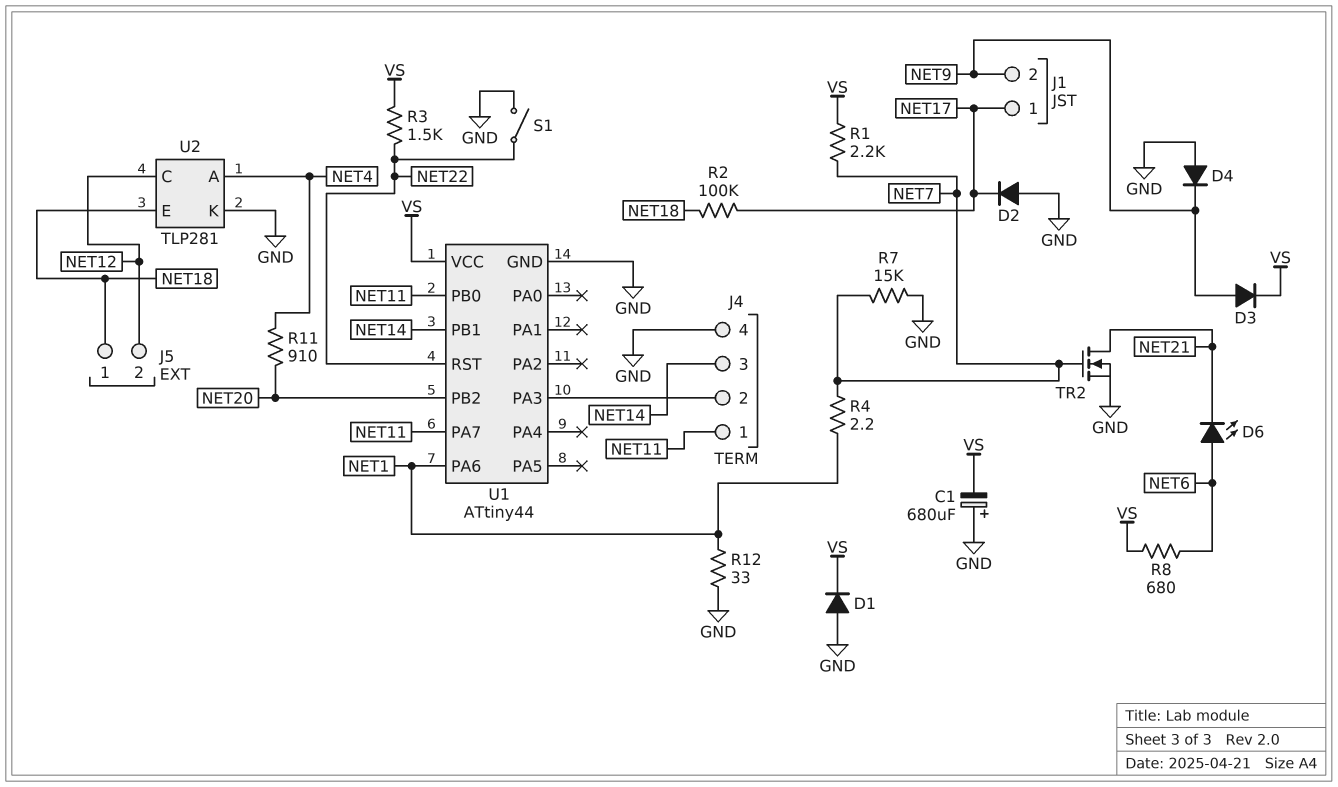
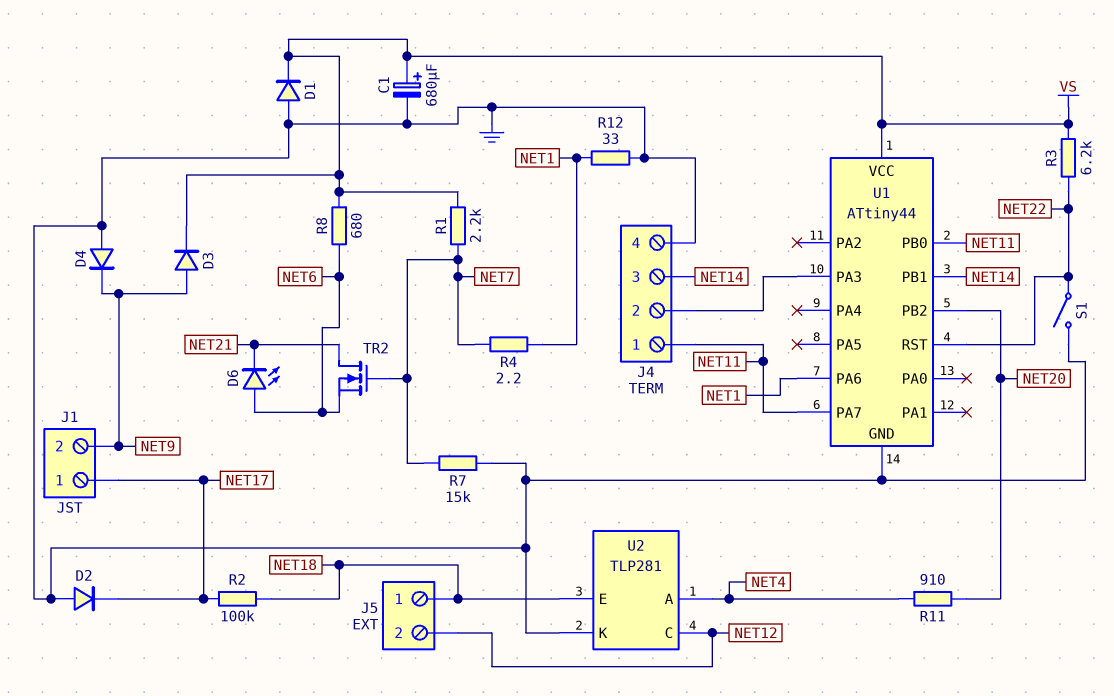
C1: 680uF (plus GND, minus VS) -> 680uF (plus VS, minus GND)
R3: 1.5k (NET22, VS) -> 6.2k (NET22, VS)
TR2: NMOS (G NET7, D NET21, S GND) -> NMOS (G NET7, D NET21, S NET6)

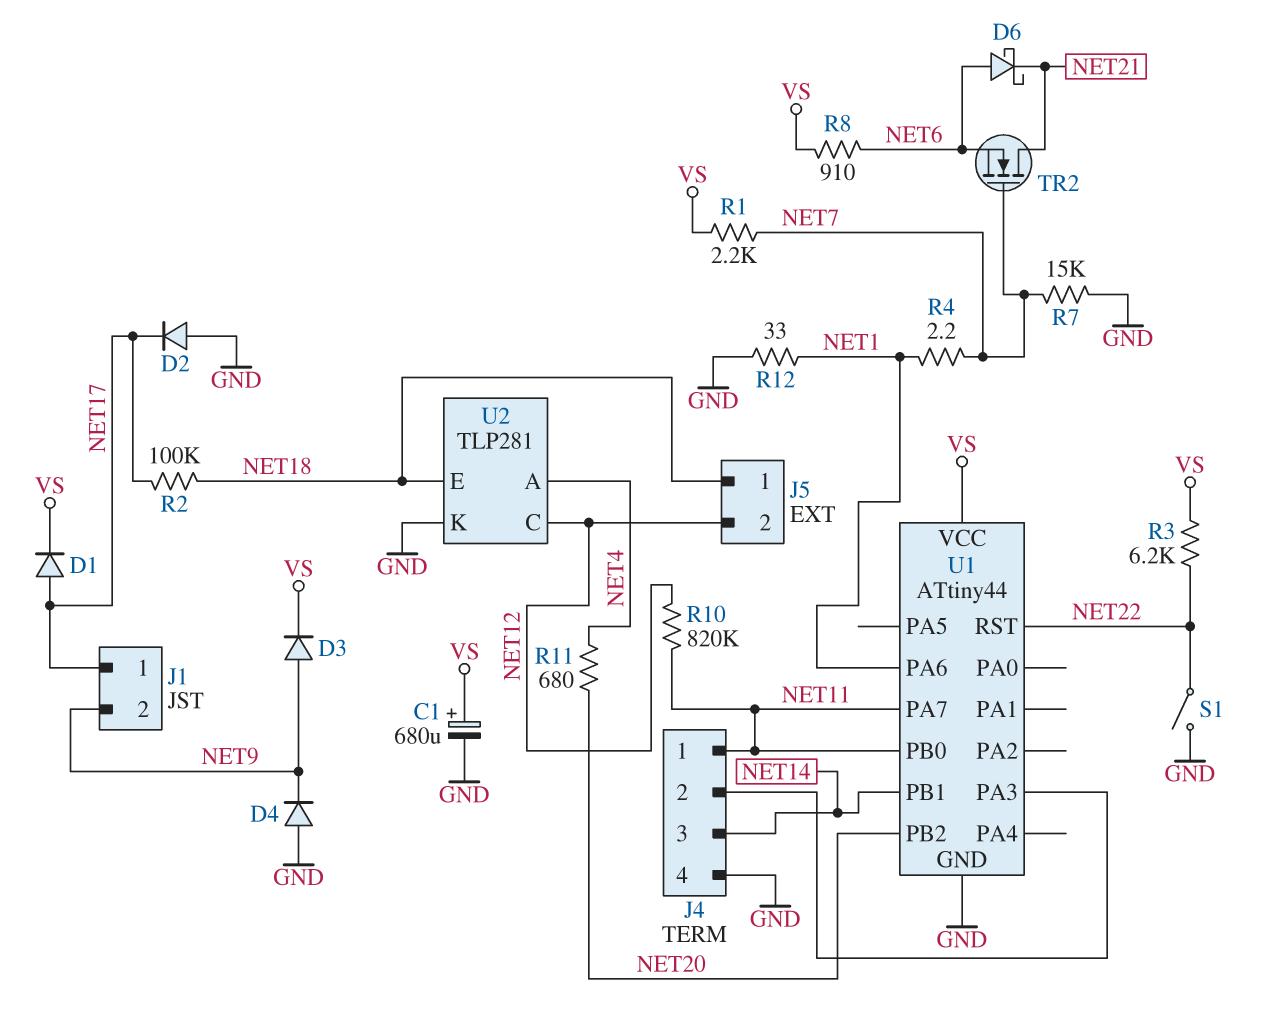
D1: diode (A GND, K VS) -> diode (A NET17, K VS)
D6: LED (A NET6, K NET21) -> schottky (A NET6, K NET21)
R8: 680 (NET6, VS) -> 910 (NET6, VS)
R10: none -> 820k (NET11, NET12)
R11: 910 (NET4, NET20) -> 680 (NET4, NET20)

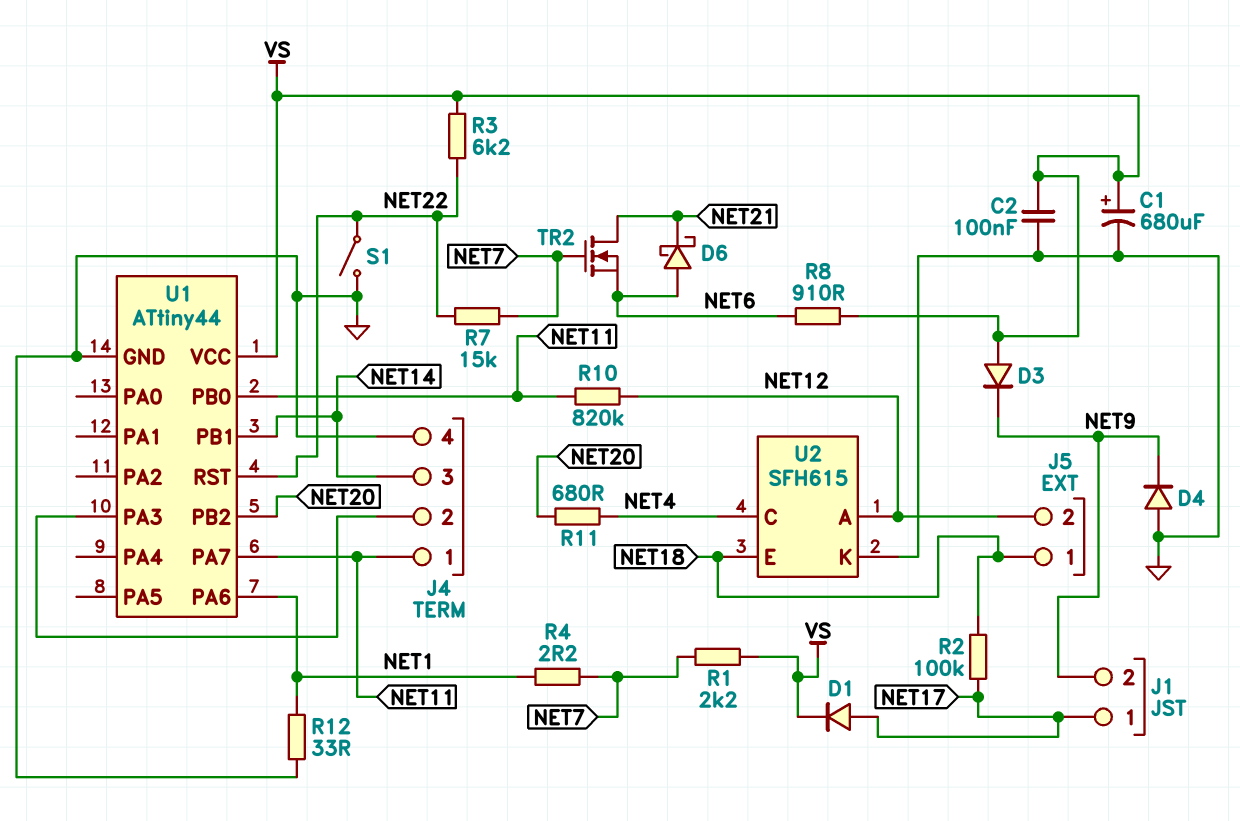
C2: none -> 100nF (GND, VS)
D2: diode (A GND, K NET17) -> none
D3: diode (A NET9, K VS) -> diode (A VS, K NET9)
R7: 15k (GND, NET7) -> 15k (NET7, NET22)
U2: TLP281 -> SFH615
U2 pin A: NET4 -> NET12
U2 pin C: NET12 -> NET4

